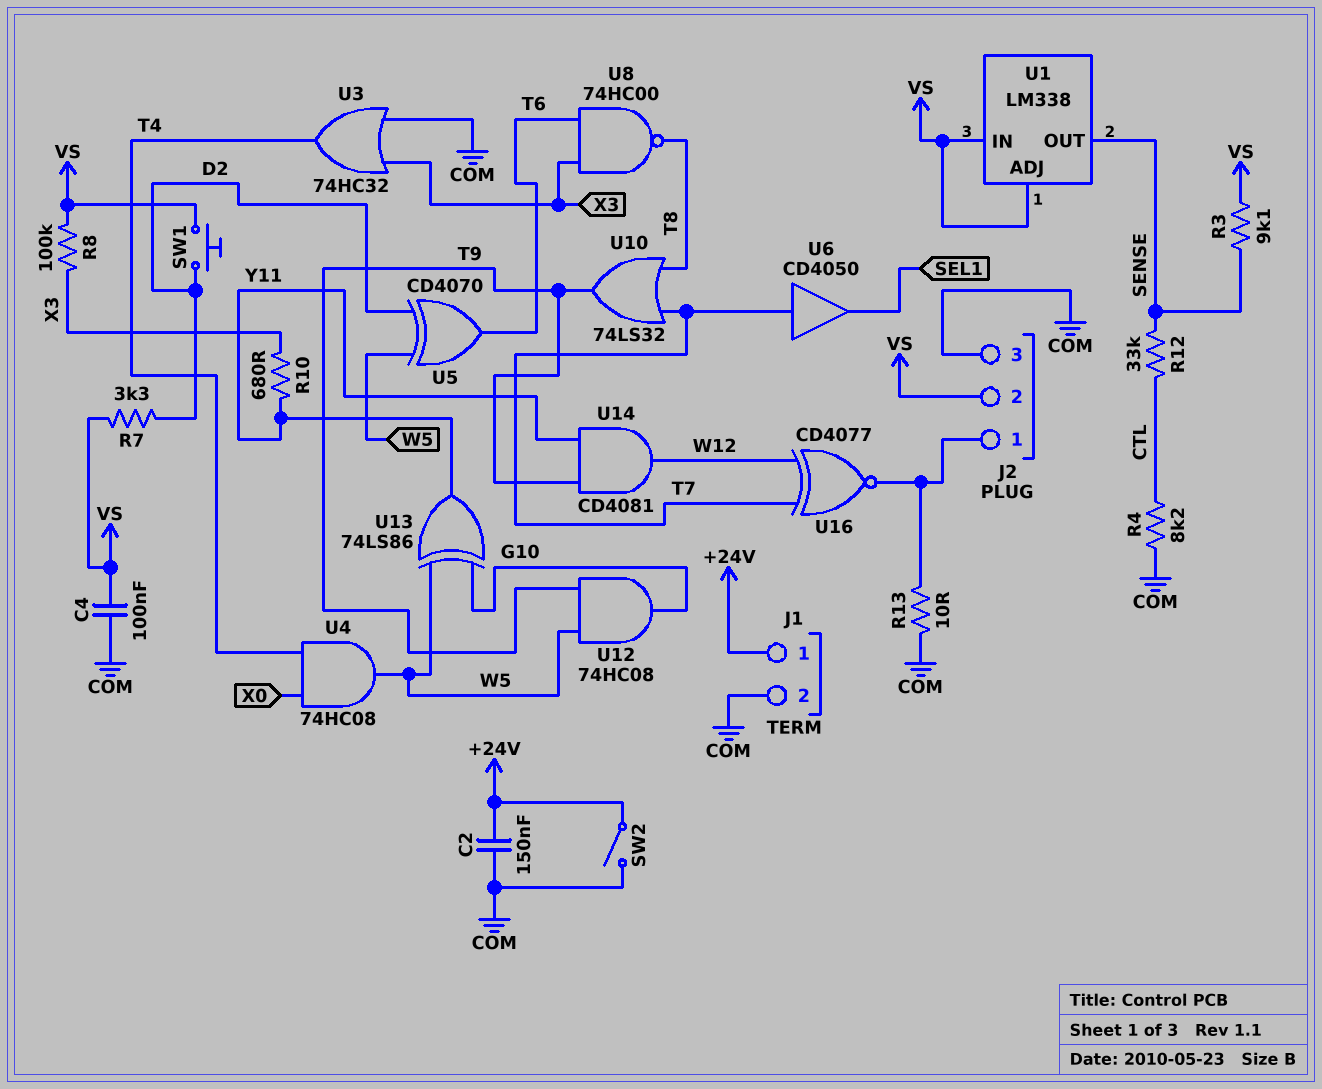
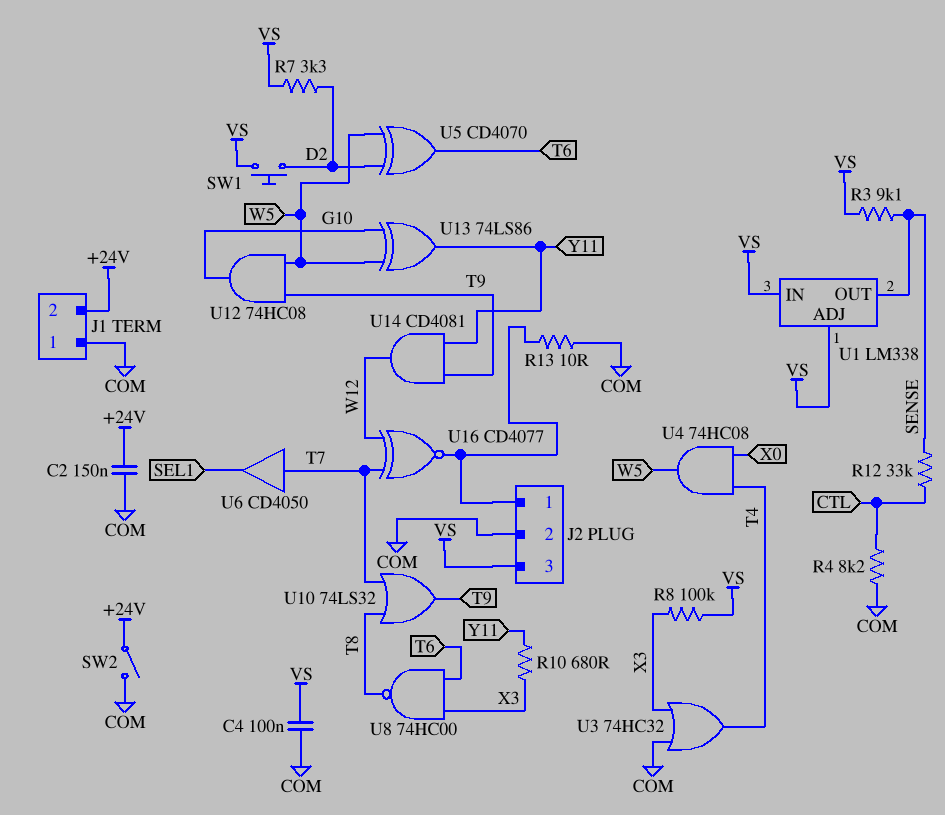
J1 pin 1: +24V -> COM
J1 pin 2: COM -> +24V
J2 pin 2: VS -> COM
J2 pin 3: COM -> VS

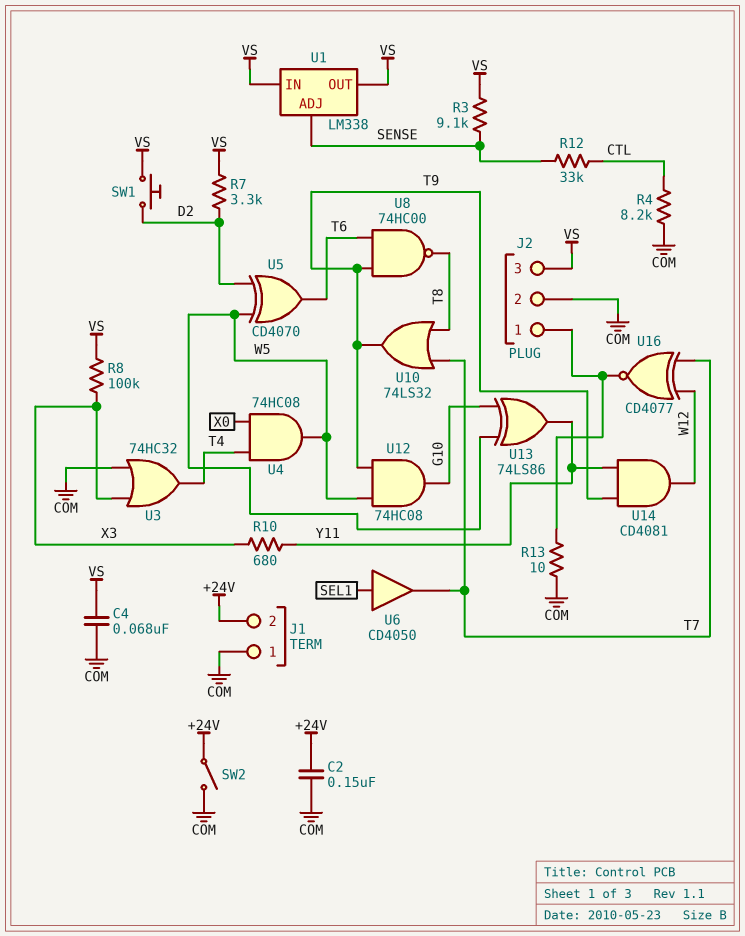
C4: 100nF (COM, VS) -> 68nF (COM, VS)
U1 pin ADJ: VS -> SENSE
U1 pin OUT: SENSE -> VS
U6: buffer CD4050 (in T7, out SEL1) -> buffer CD4050 (in SEL1, out T7)
U8: NAND 74HC00 (in T6, in X3, out T8) -> NAND 74HC00 (in T6, in T9, out T8)

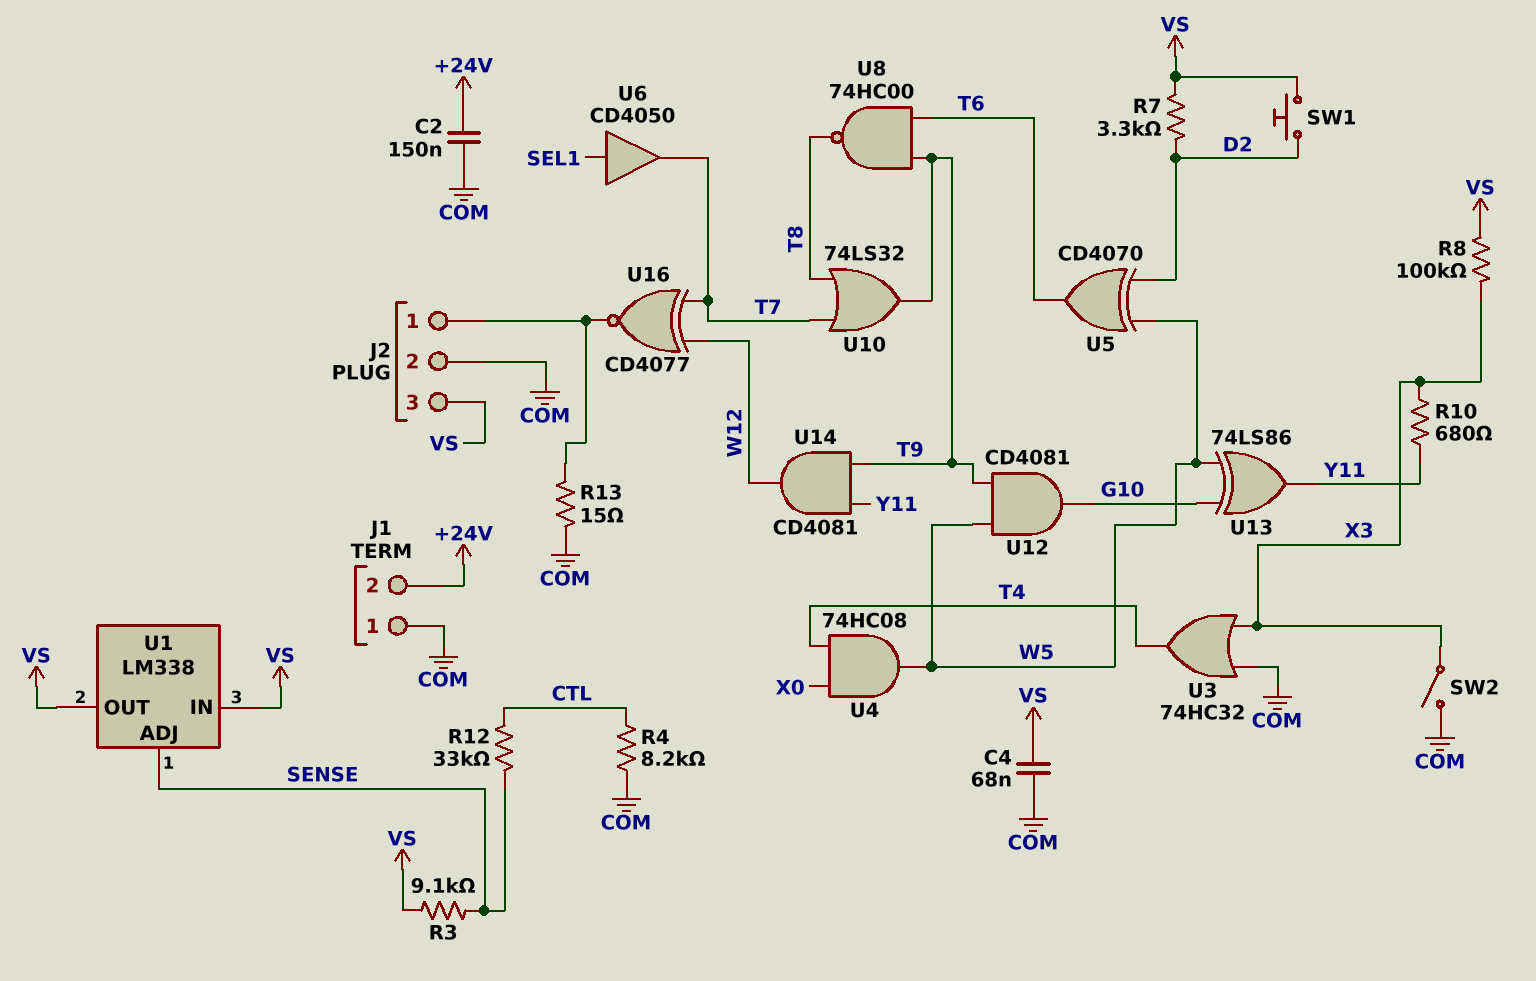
R13: 10 (COM, J2/1) -> 15 (COM, J2/1)
SW2: switch (+24V, COM) -> switch (COM, X3)
U12: AND 74HC08 (in T9, in W5, out G10) -> AND CD4081 (in T9, in W5, out G10)

